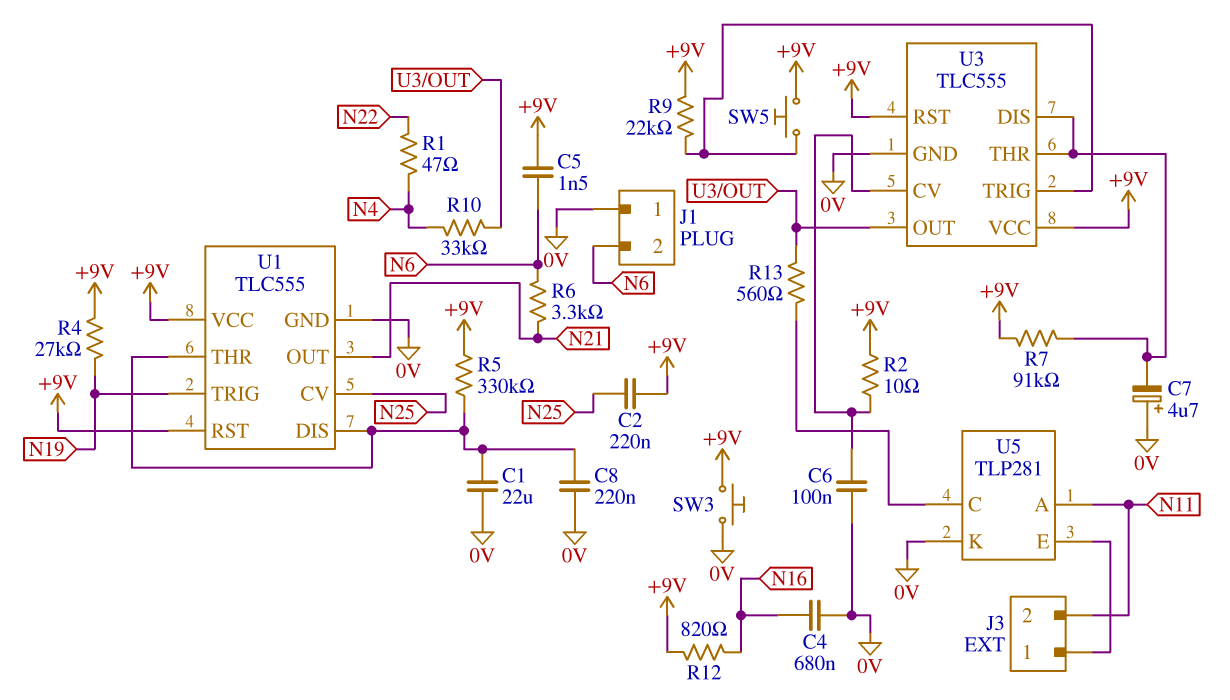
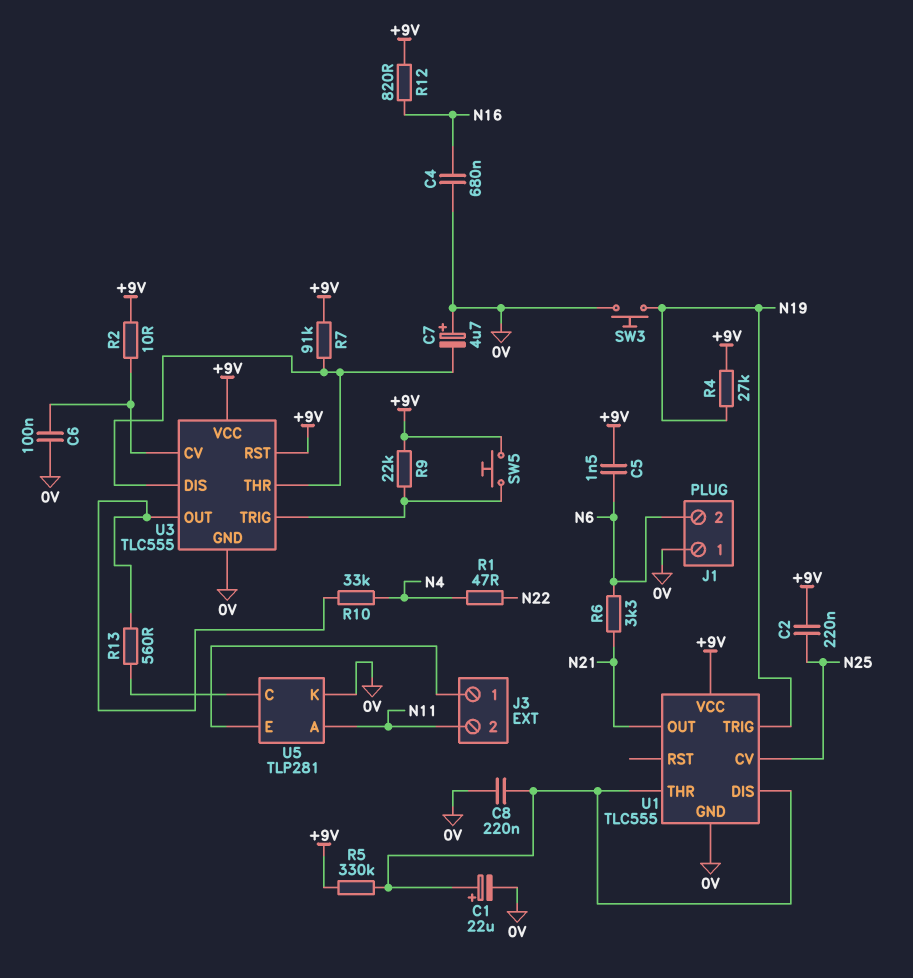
C1: 22uF (0V, U1/DIS) -> 22uF (plus U1/DIS, minus 0V)
SW3: button (+9V, 0V) -> button (0V, N19)
U1 pin RST: +9V -> none

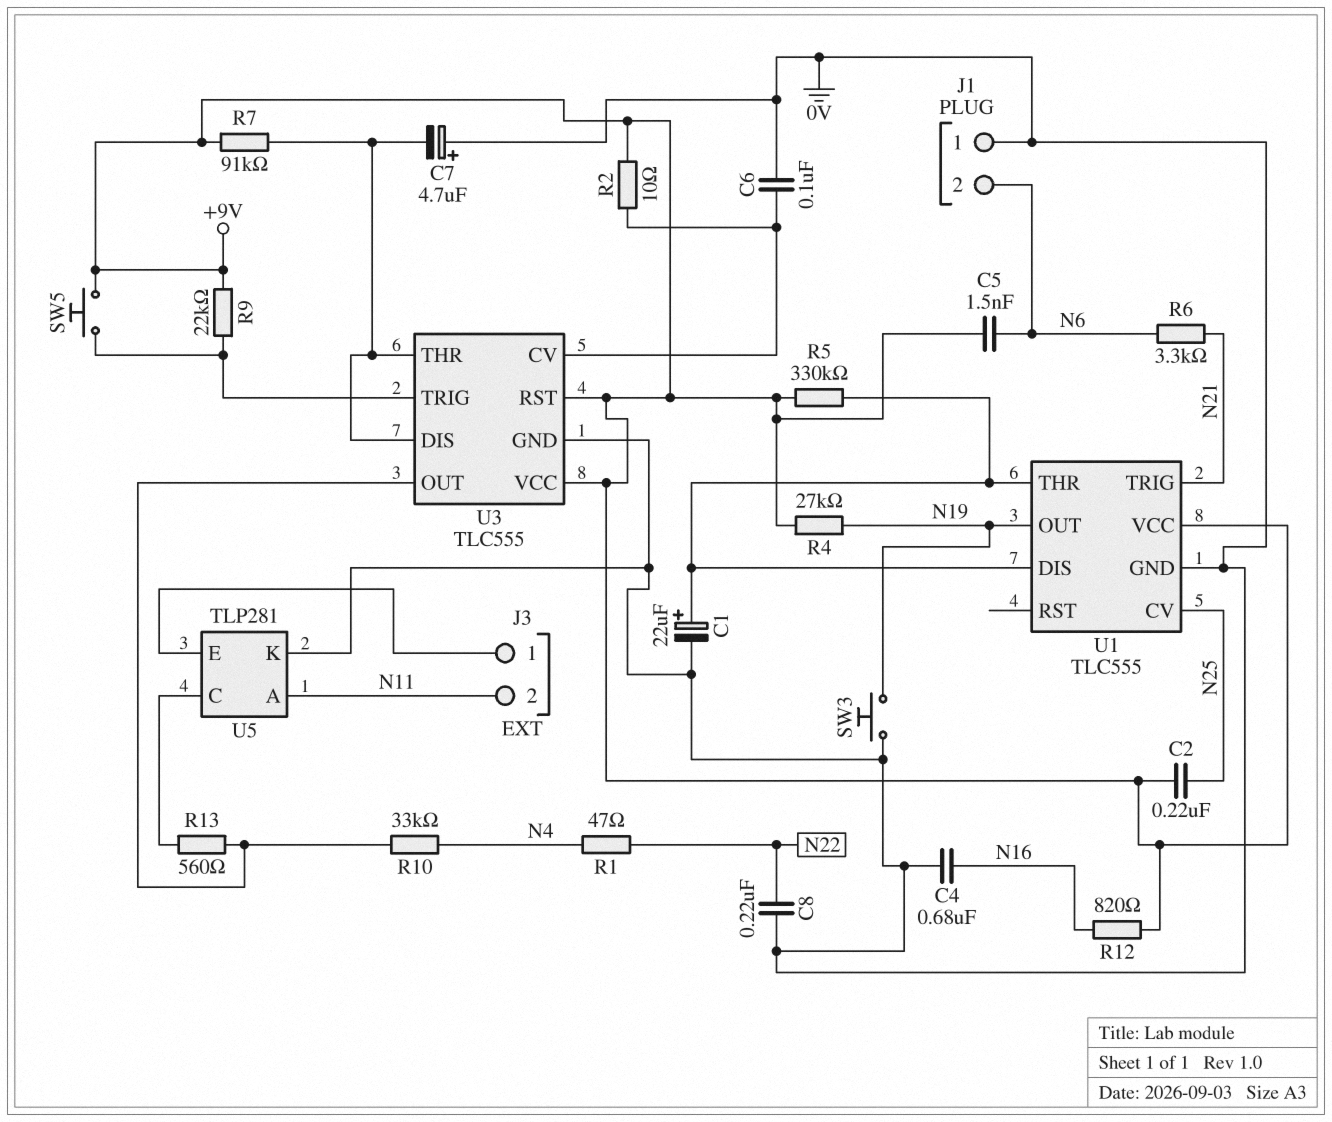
C8: 220nF (0V, U1/DIS) -> 220nF (0V, N22)
U1 pin OUT: N21 -> N19
U1 pin TRIG: N19 -> N21

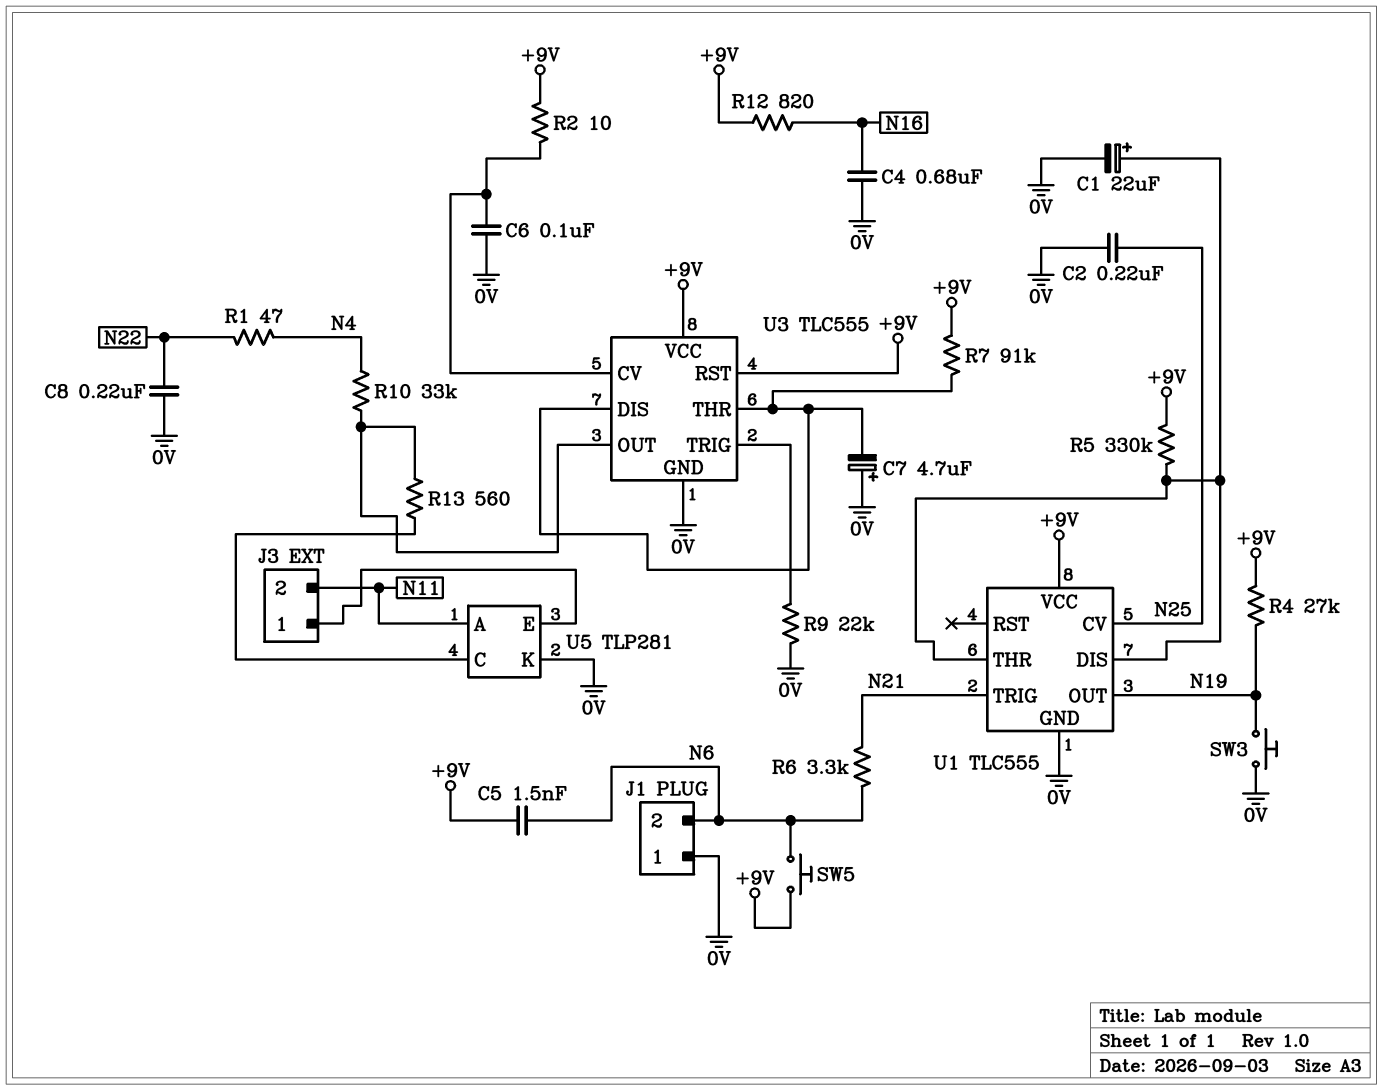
C2: 220nF (+9V, N25) -> 220nF (0V, N25)
R9: 22k (+9V, U3/TRIG) -> 22k (0V, U3/TRIG)
SW5: button (+9V, U3/TRIG) -> button (+9V, N6)

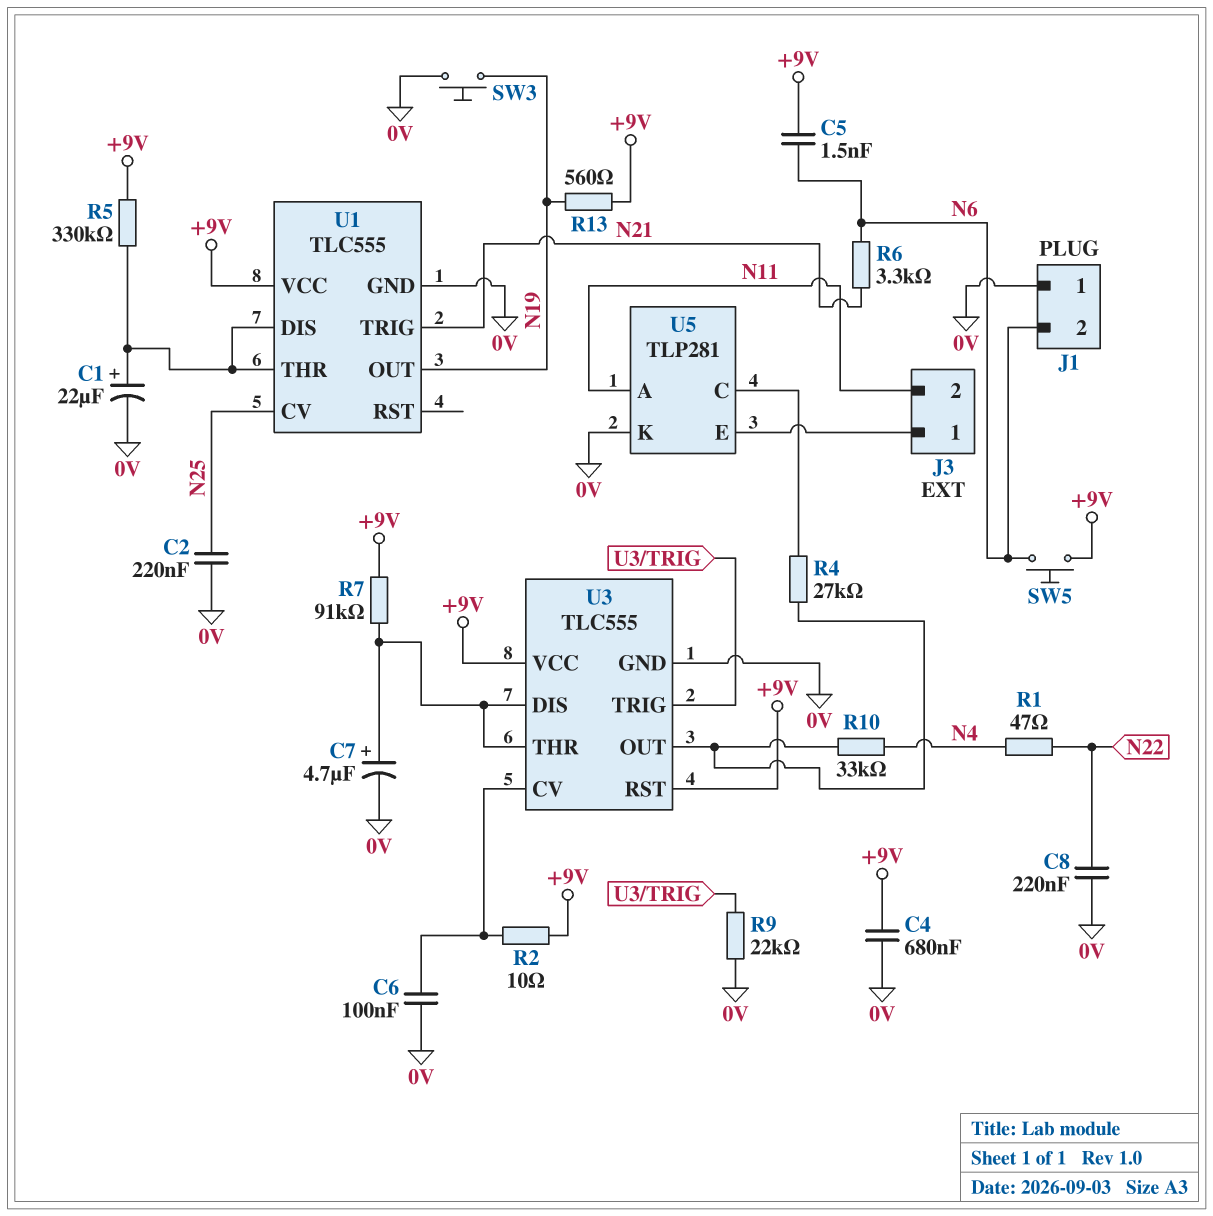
C4: 680nF (0V, N16) -> 680nF (+9V, 0V)
C7: 4.7uF (plus 0V, minus U3/DIS) -> 4.7uF (plus U3/DIS, minus 0V)
R4: 27k (+9V, N19) -> 27k (U3/OUT, U5/C)
R12: 820 (+9V, N16) -> none
R13: 560 (U3/OUT, U5/C) -> 560 (+9V, N19)

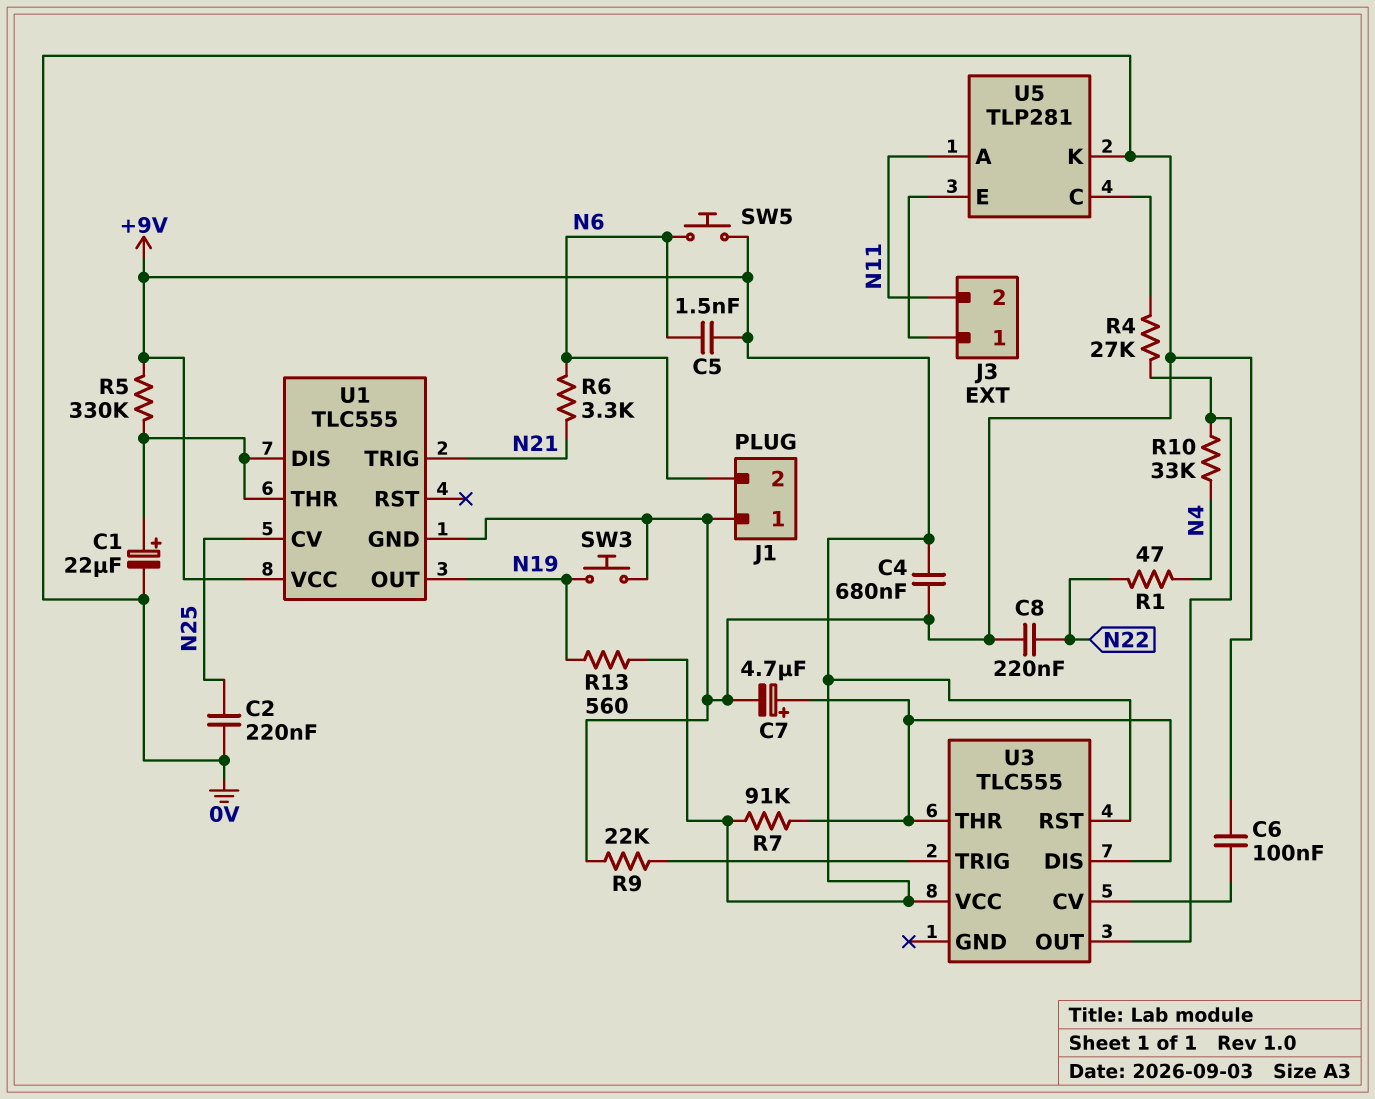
R2: 10 (+9V, U3/CV) -> none
U3 pin GND: 0V -> none

